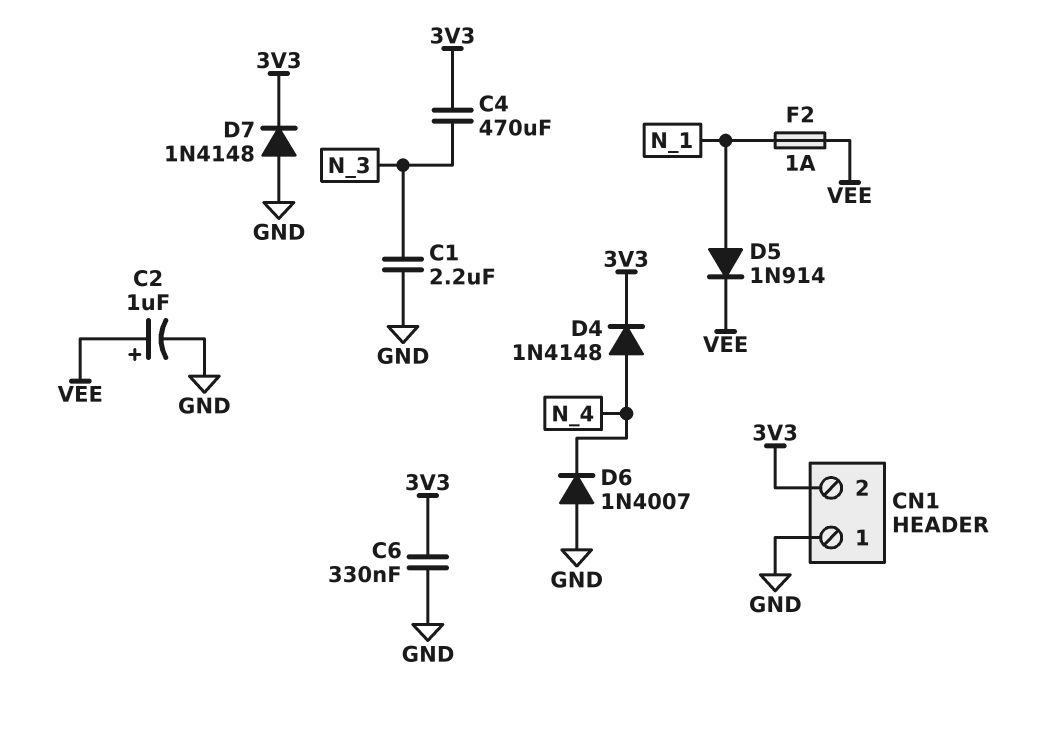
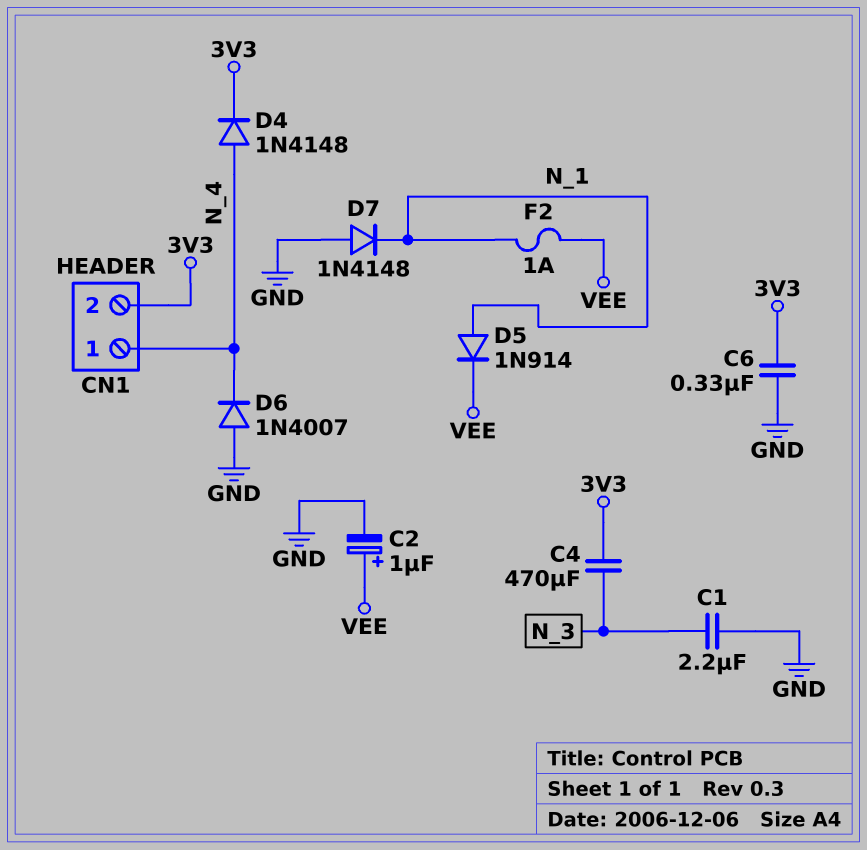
CN1 pin 1: GND -> N_4
D7: diode 1N4148 (A GND, K 3V3) -> diode 1N4148 (A GND, K N_1)

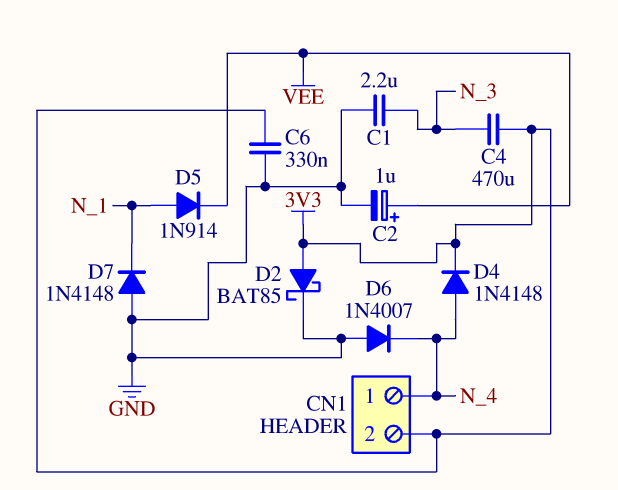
D2: none -> schottky BAT85 (A 3V3, K GND)
F2: 1A (N_1, VEE) -> none

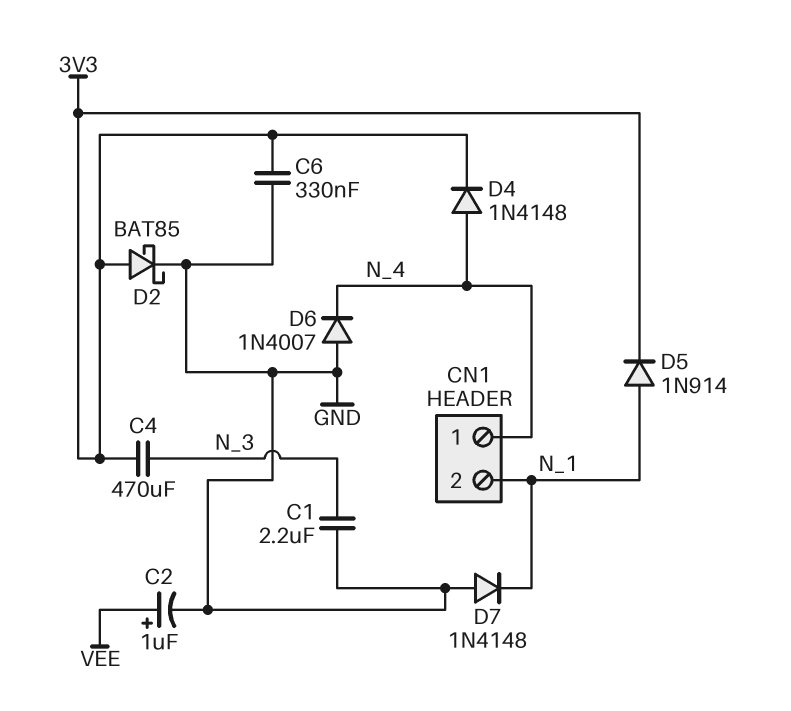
CN1 pin 2: 3V3 -> N_1
D5: diode 1N914 (A N_1, K VEE) -> diode 1N914 (A N_1, K 3V3)

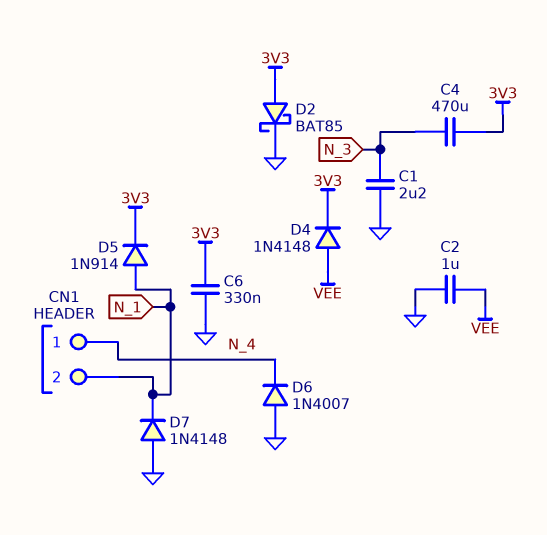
C2: 1uF (plus VEE, minus GND) -> 1uF (GND, VEE)
D4: diode 1N4148 (A N_4, K 3V3) -> diode 1N4148 (A VEE, K 3V3)

